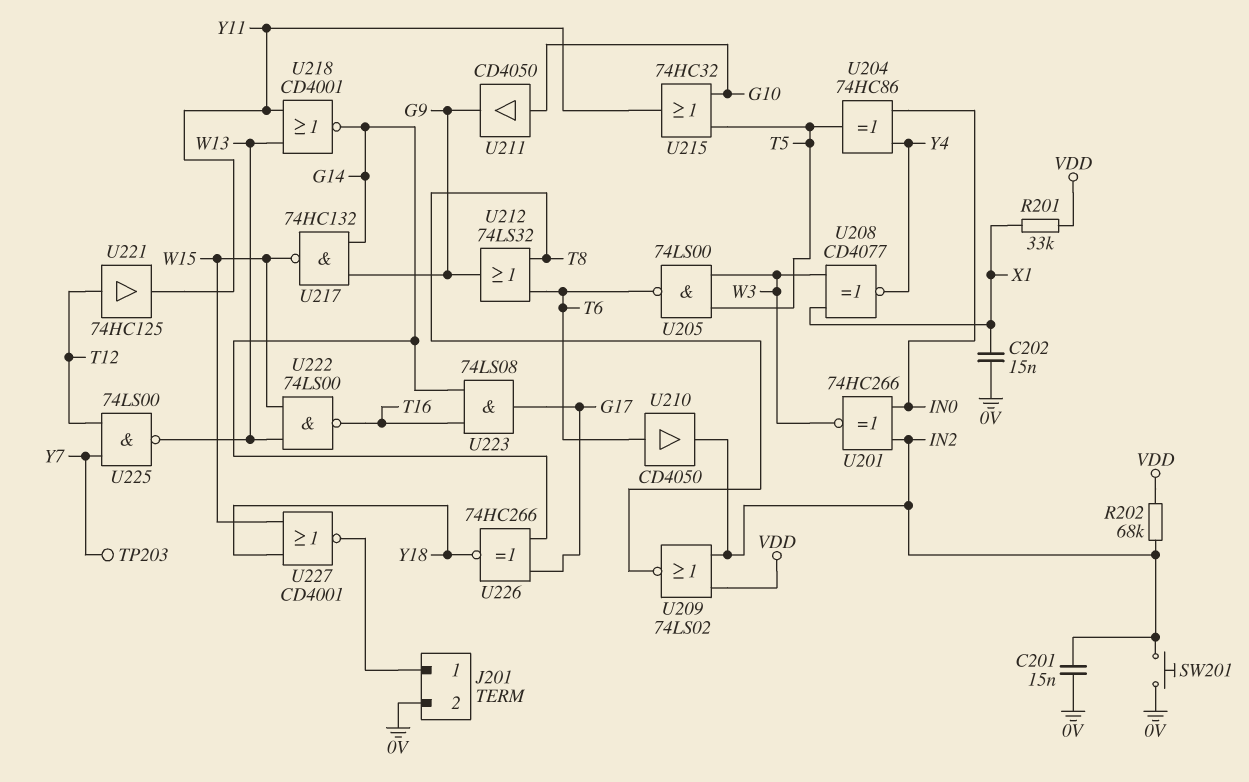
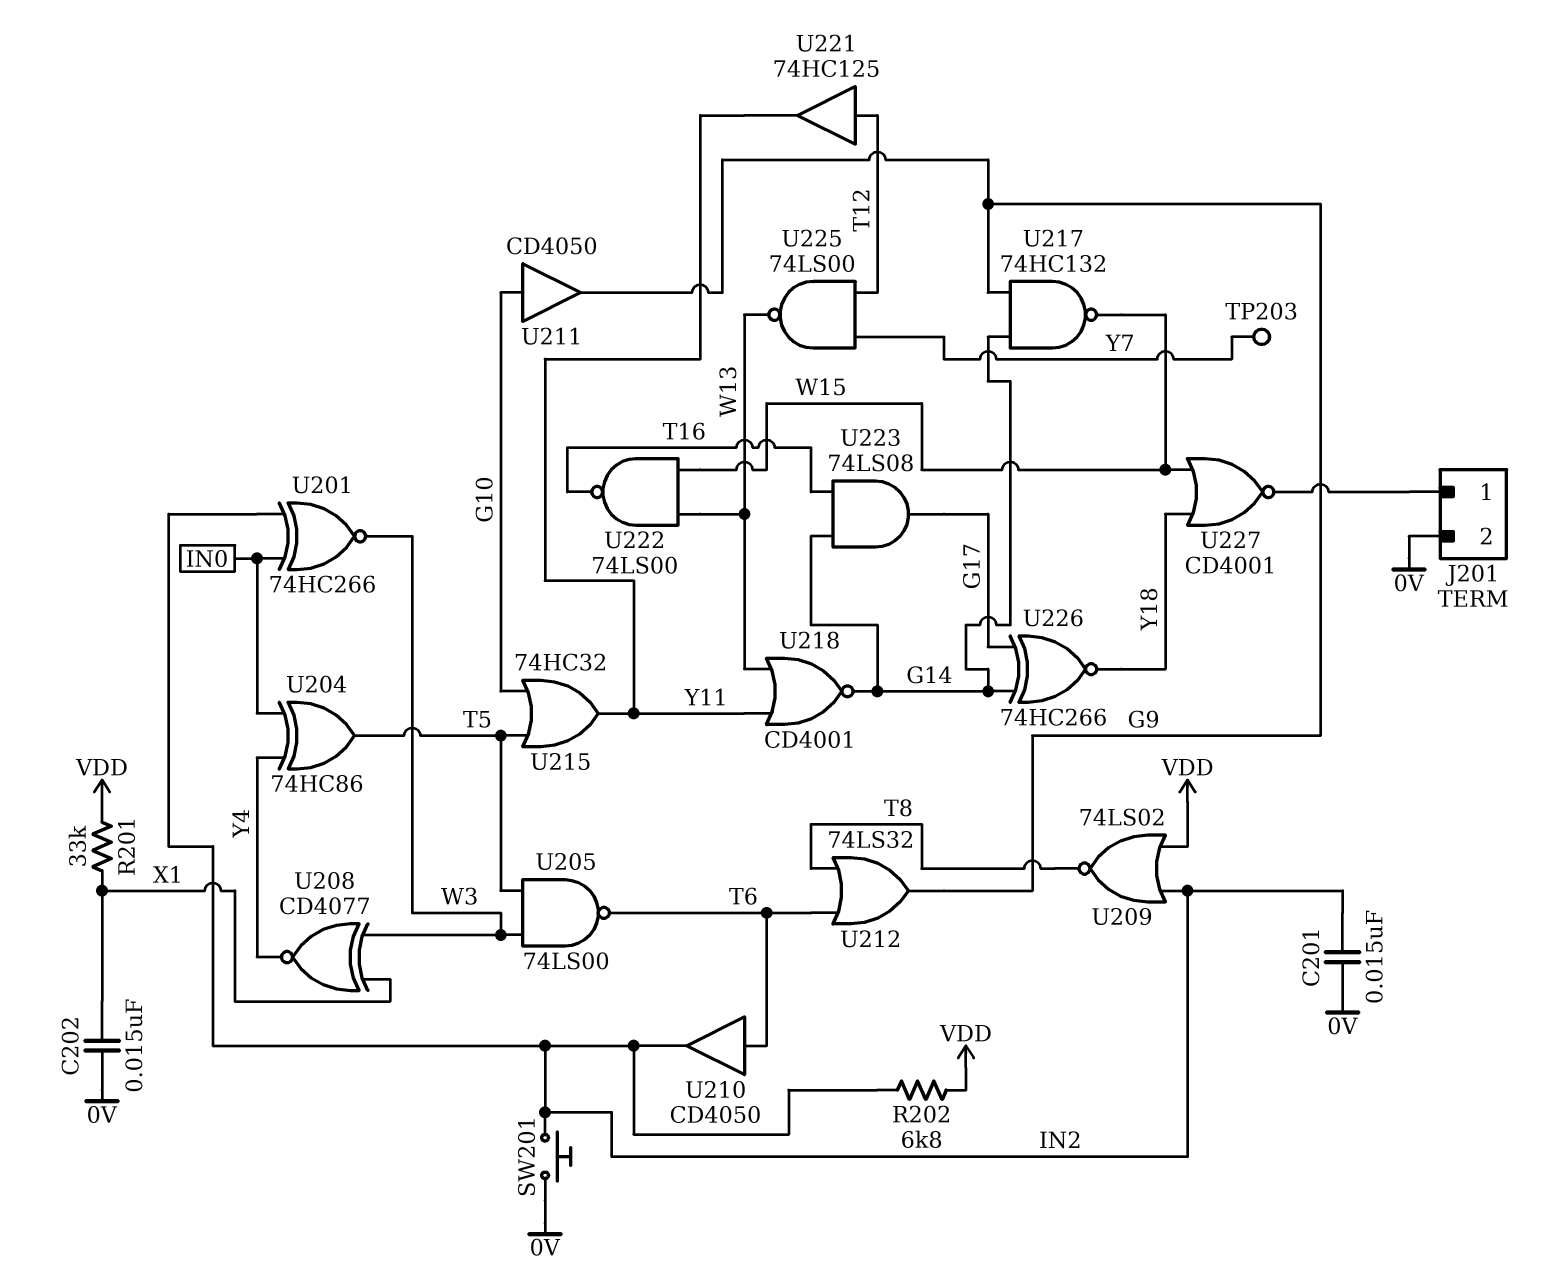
R202: 68k (IN2, VDD) -> 6.8k (IN2, VDD)

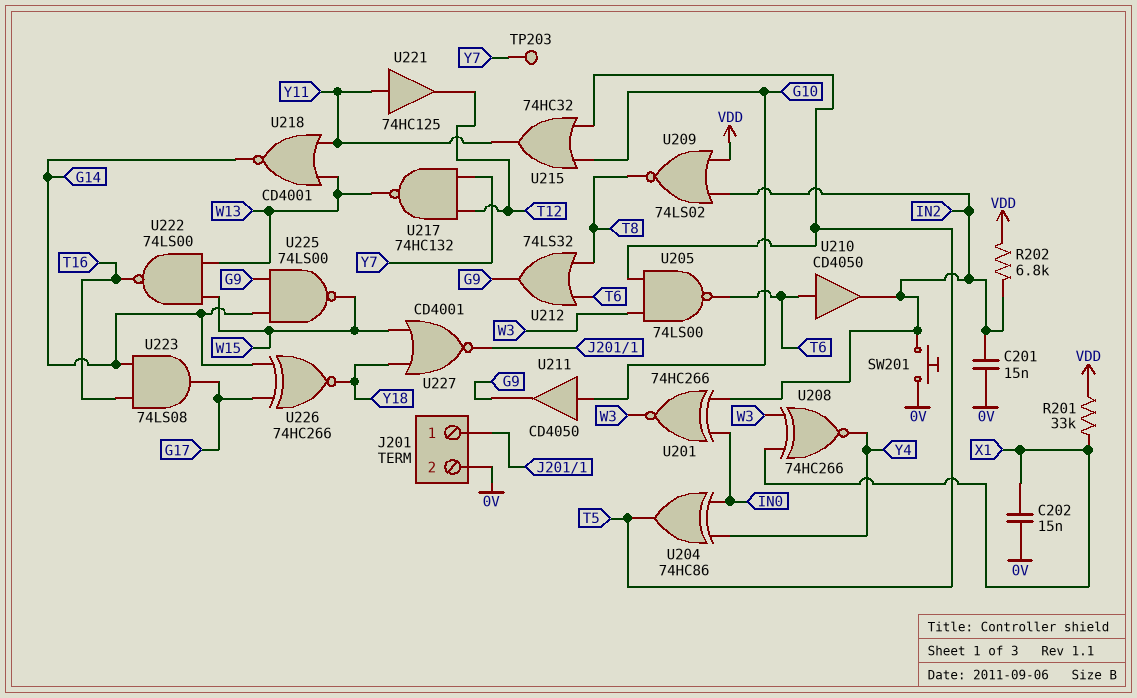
U208: XNOR CD4077 (in W3, in X1, out Y4) -> XNOR 74HC266 (in W3, in X1, out Y4)
U217: NAND 74HC132 (in G9, in G14, out W15) -> NAND 74HC132 (in T12, in Y7, out W13)
U221: buffer 74HC125 (in T12, out Y11) -> buffer 74HC125 (in Y11, out T12)
U225: NAND 74LS00 (in T12, in Y7, out W13) -> NAND 74LS00 (in G9, in G14, out W15)

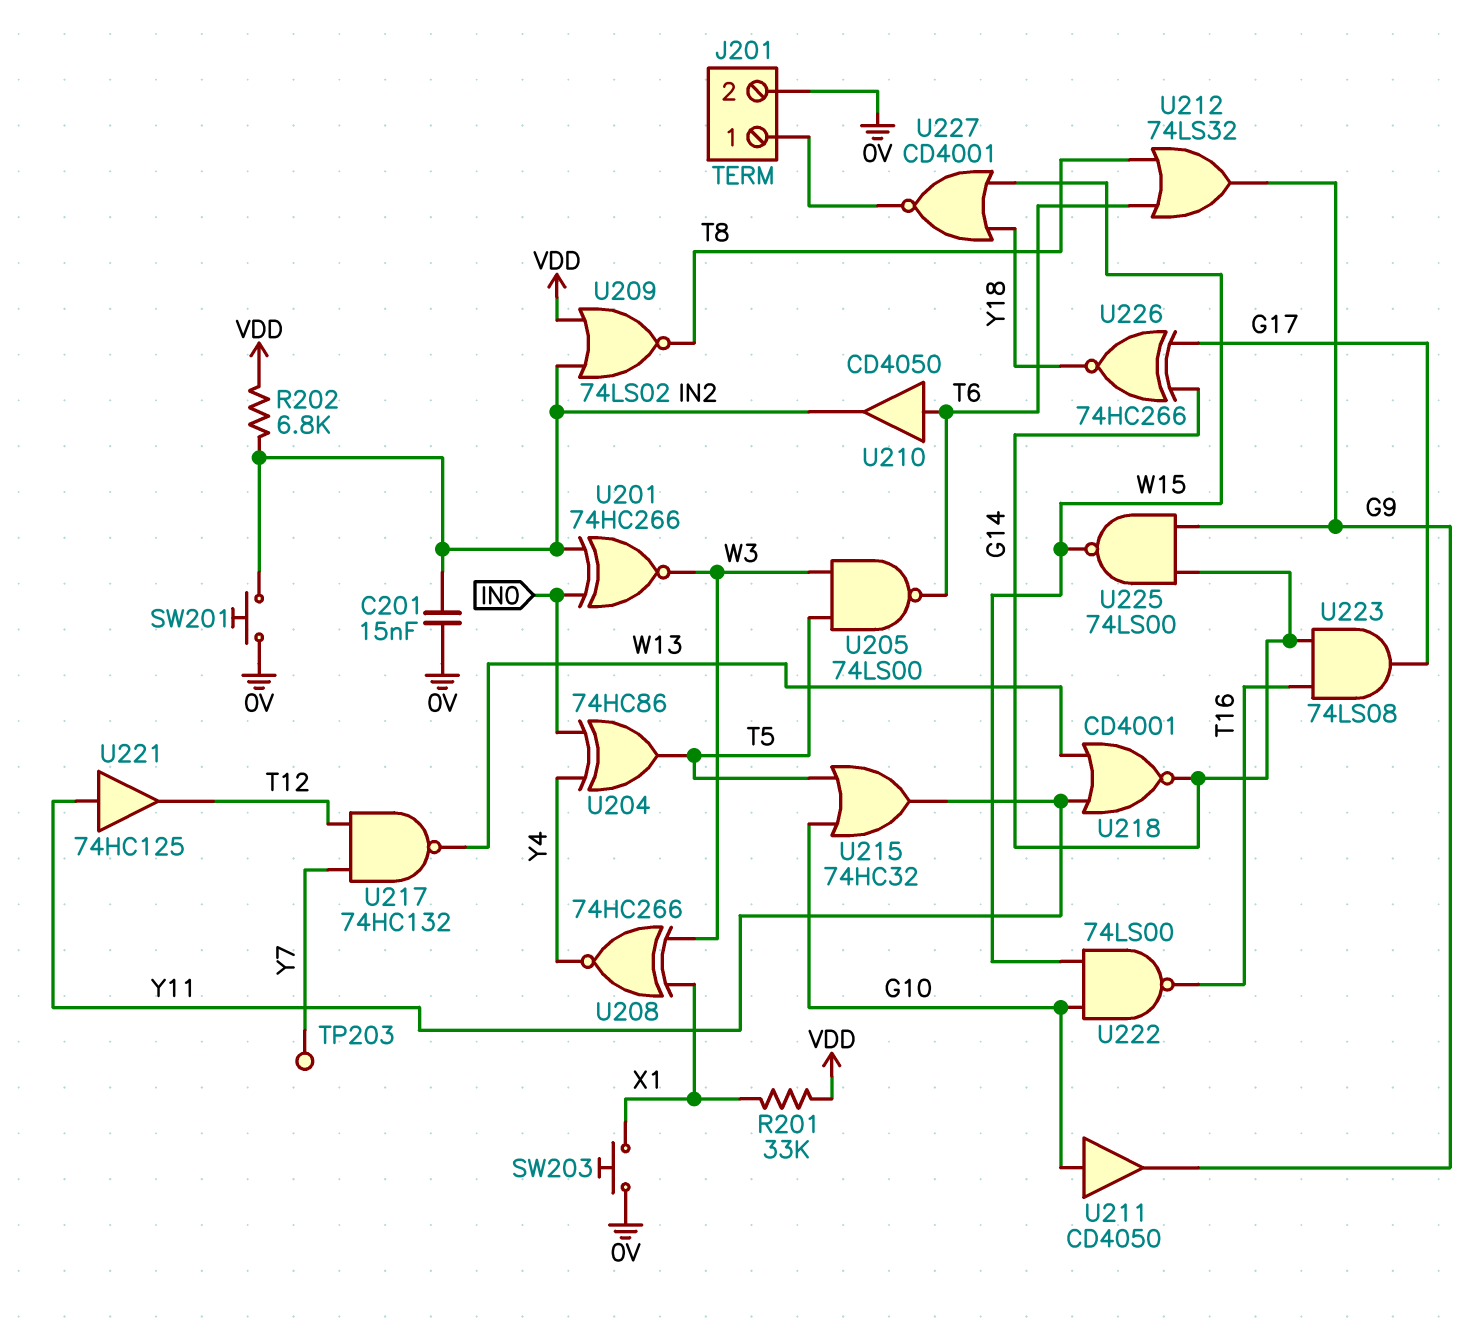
C202: 15nF (0V, X1) -> none
SW203: none -> button (0V, X1)
U222: NAND 74LS00 (in W13, in W15, out T16) -> NAND 74LS00 (in G10, in W15, out T16)

